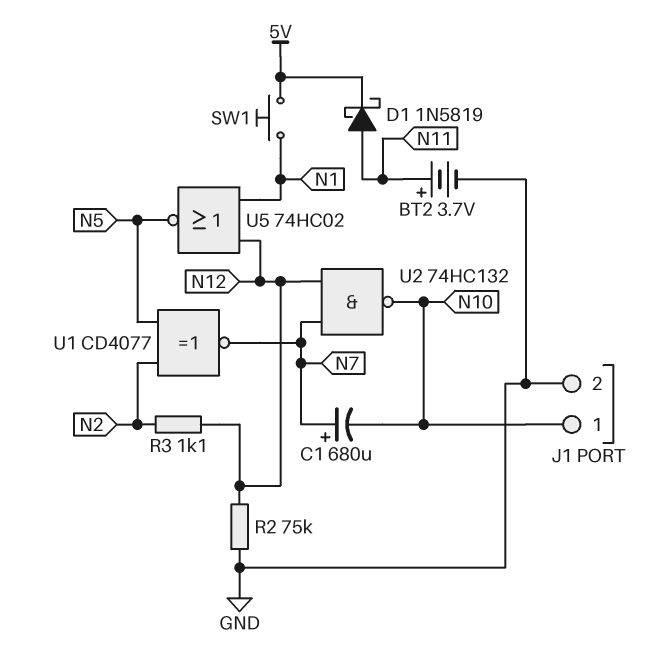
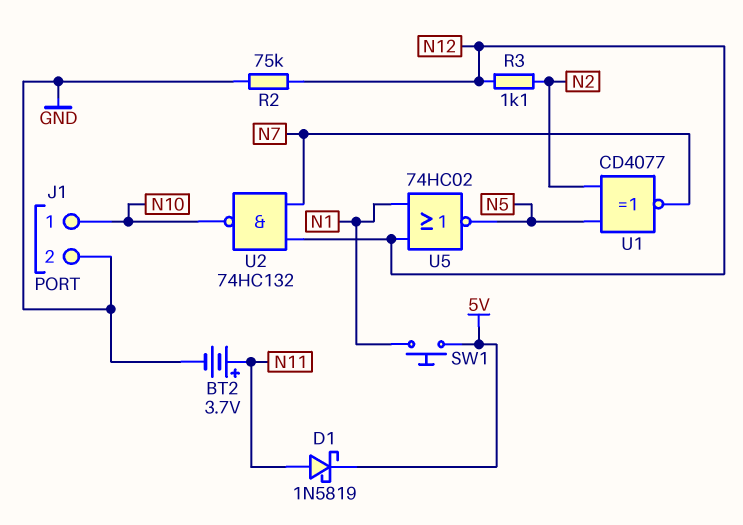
C1: 680uF (plus N7, minus N10) -> none

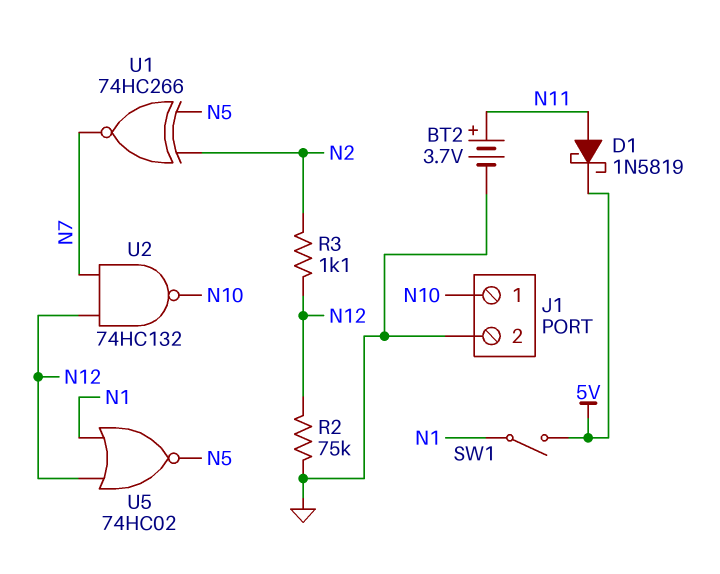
SW1: button (5V, N1) -> switch (5V, N1)
U1: XNOR CD4077 (in N2, in N5, out N7) -> XNOR 74HC266 (in N2, in N5, out N7)

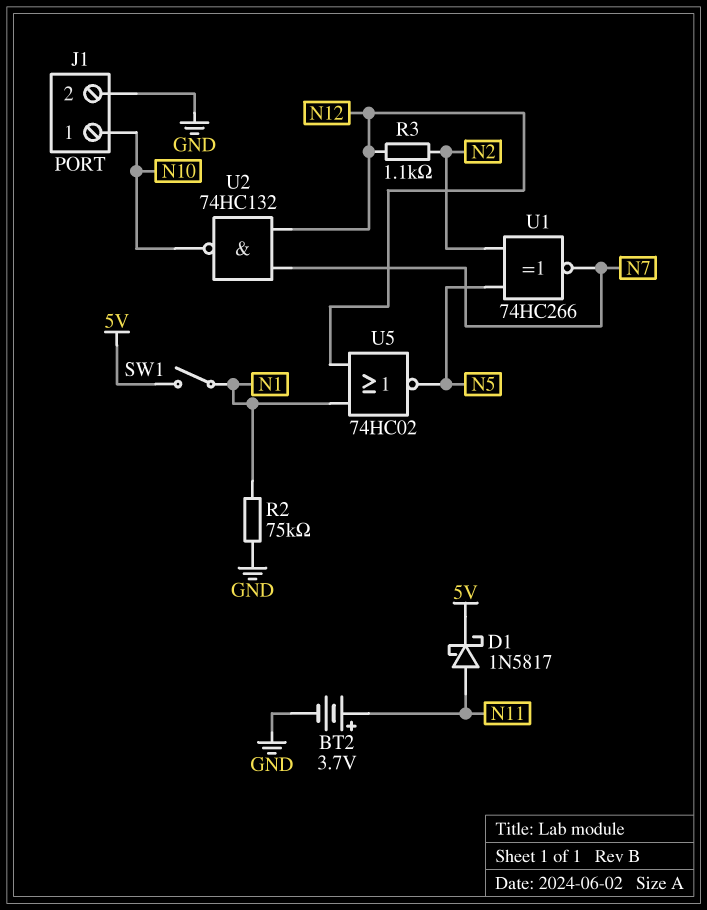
D1: schottky 1N5819 (A N11, K 5V) -> schottky 1N5817 (A N11, K 5V)
R2: 75k (GND, N12) -> 75k (GND, N1)

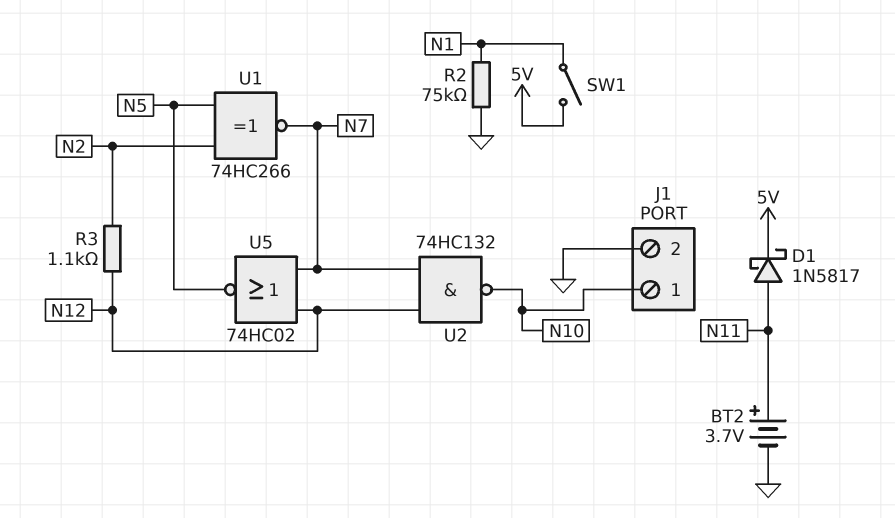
U5: NOR 74HC02 (in N1, in N12, out N5) -> NOR 74HC02 (in N7, in N12, out N5)

